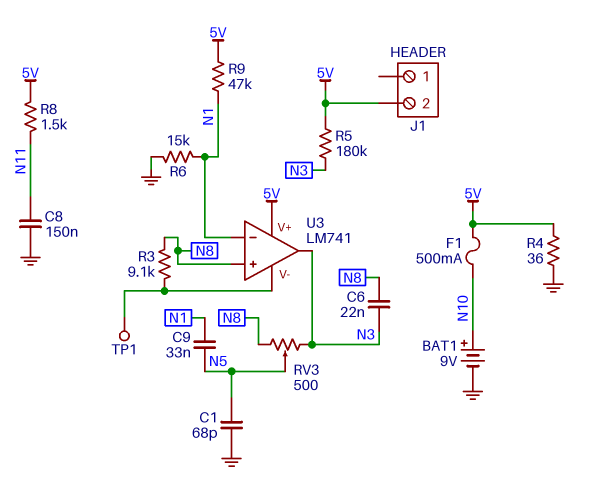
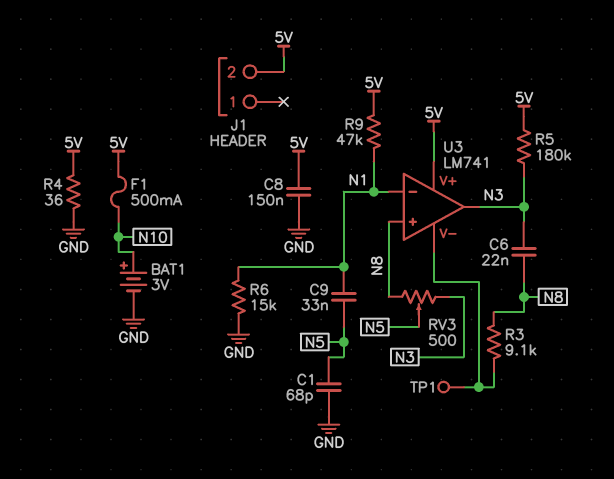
BAT1: 9V (plus N10, minus GND) -> 3V (plus N10, minus GND)
C8: 150nF (GND, N11) -> 150nF (5V, GND)
R8: 1.5k (5V, N11) -> none

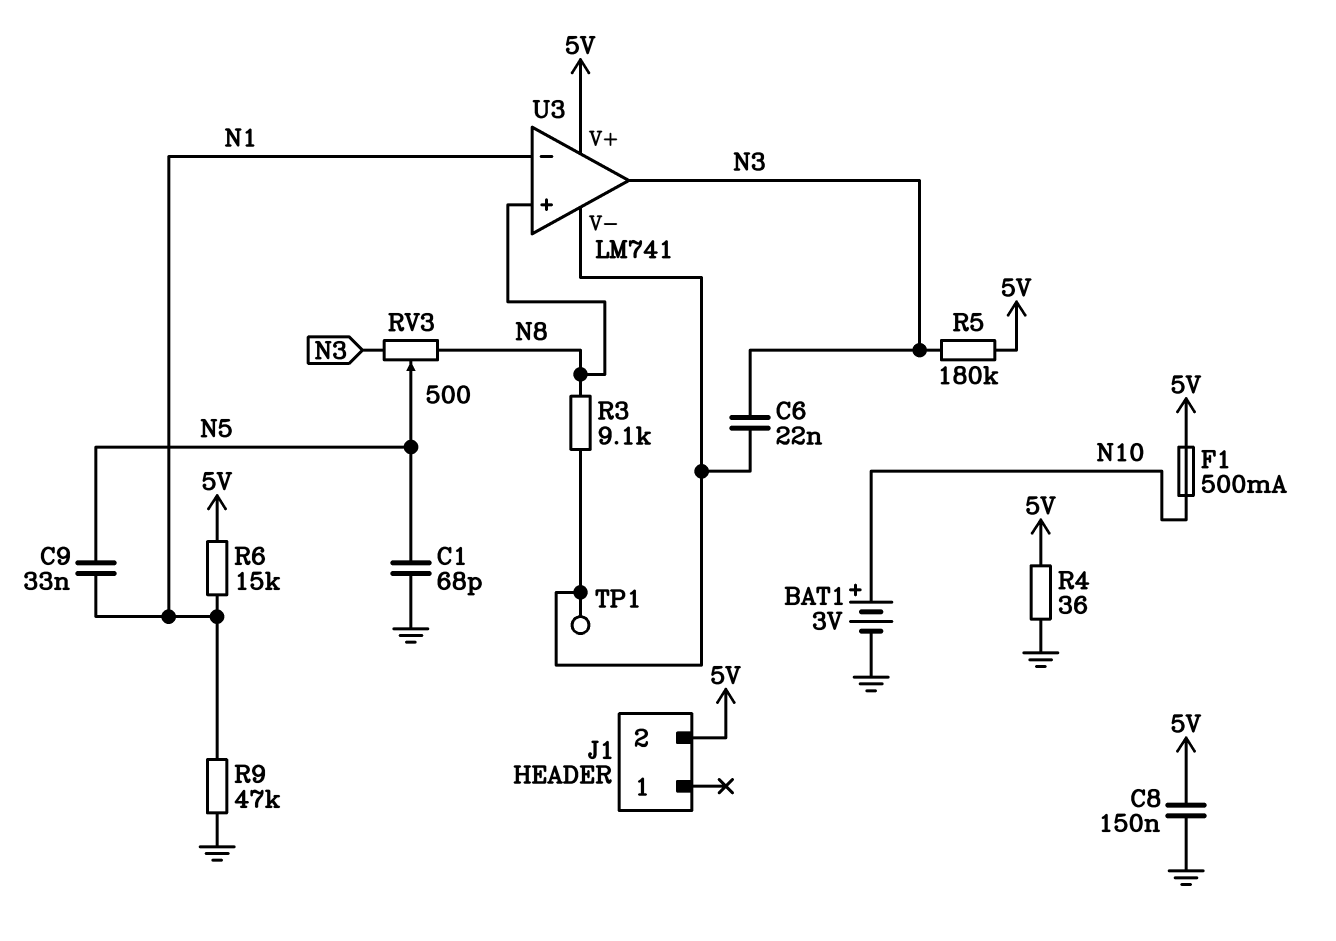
C6: 22nF (N3, N8) -> 22nF (N3, U3/V-)
R6: 15k (GND, N1) -> 15k (5V, N1)
R9: 47k (5V, N1) -> 47k (GND, N1)

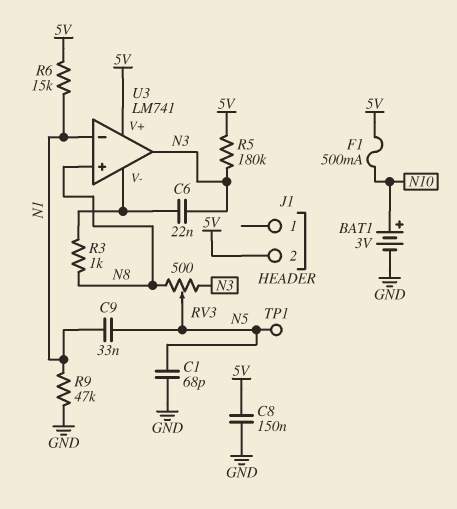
R3: 9.1k (N8, U3/V-) -> 1k (N8, U3/V-)
R4: 36 (5V, GND) -> none
TP1: test point (U3/V-) -> test point (N5)

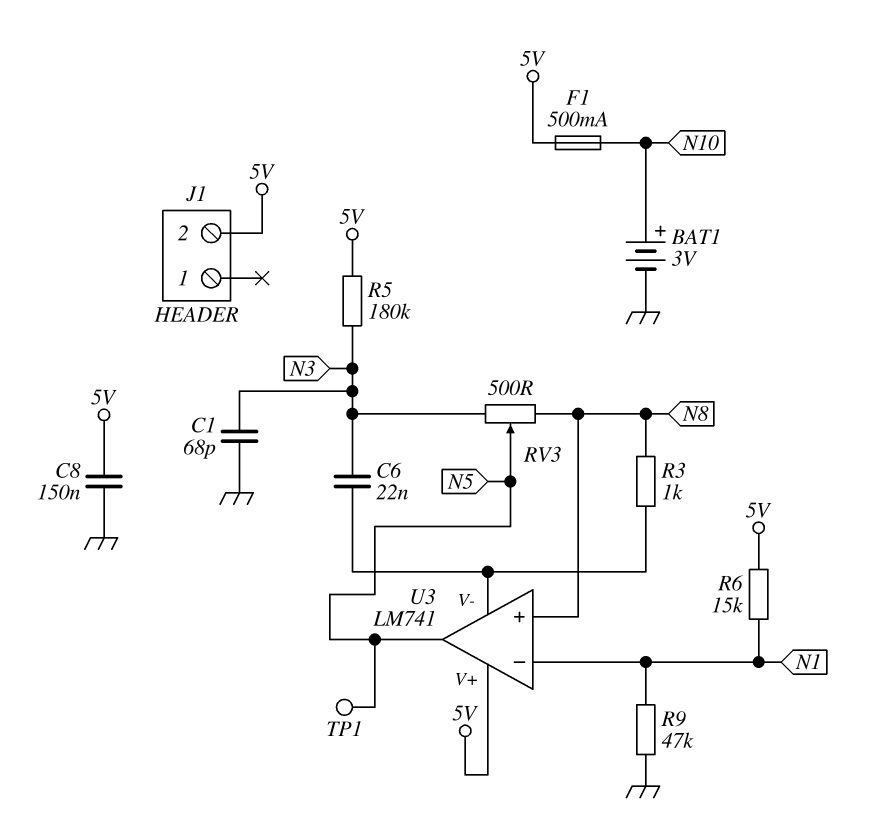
C1: 68pF (GND, N5) -> 68pF (GND, N3)
C9: 33nF (N1, N5) -> none
U3 pin out: N3 -> N5

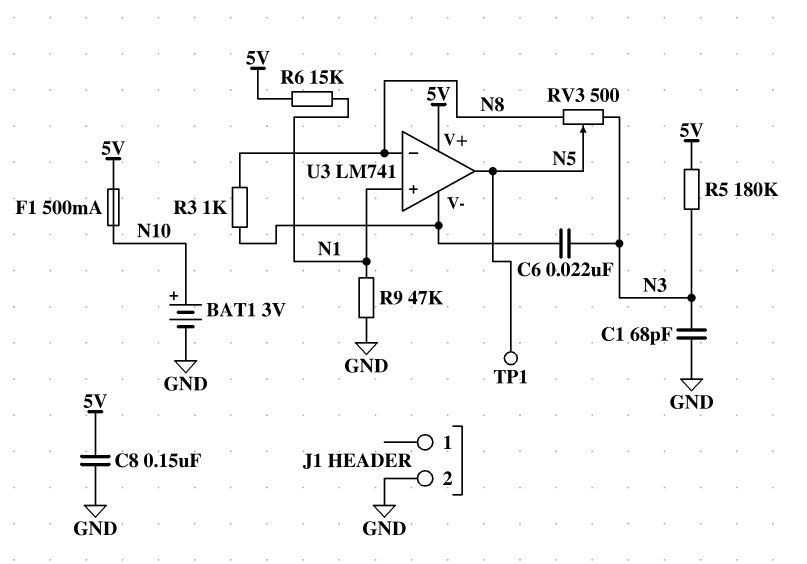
J1 pin 2: 5V -> GND
U3 pin in+: N8 -> N1
U3 pin in-: N1 -> N8

